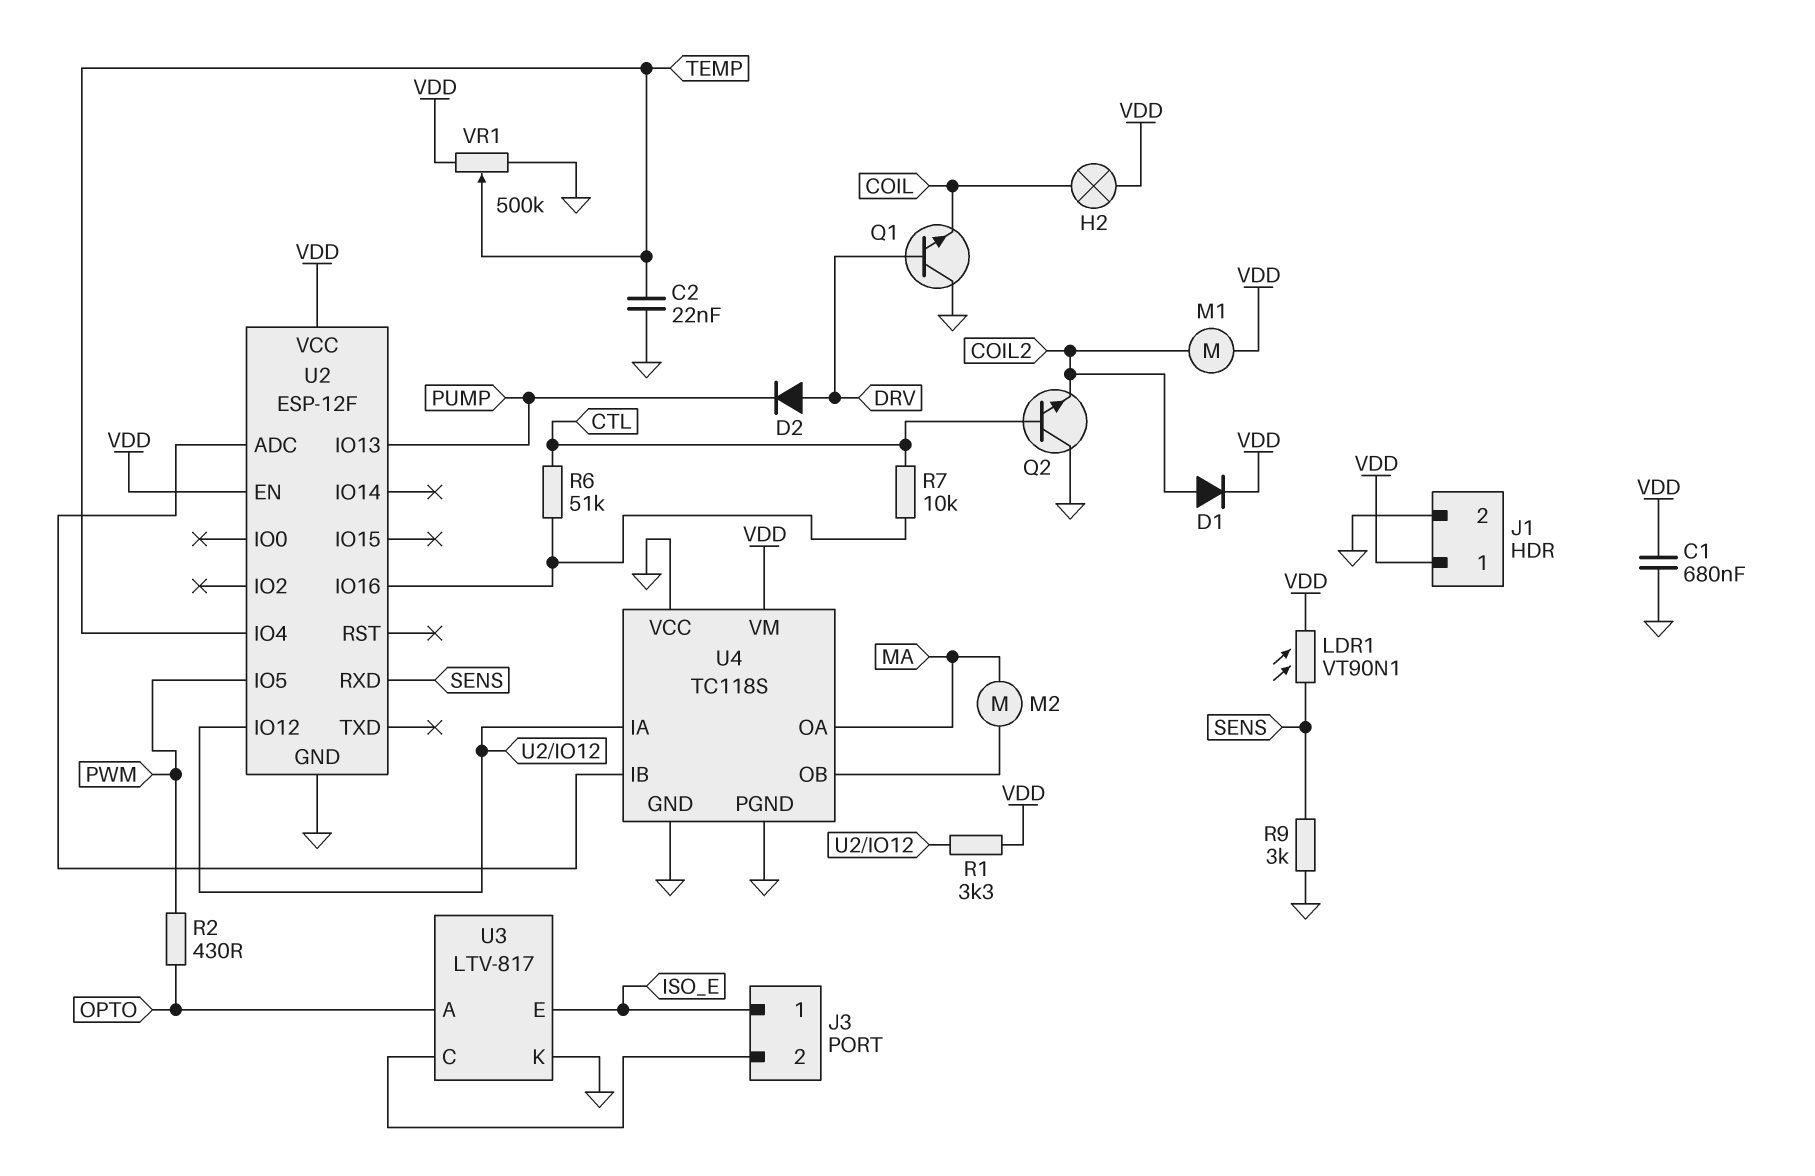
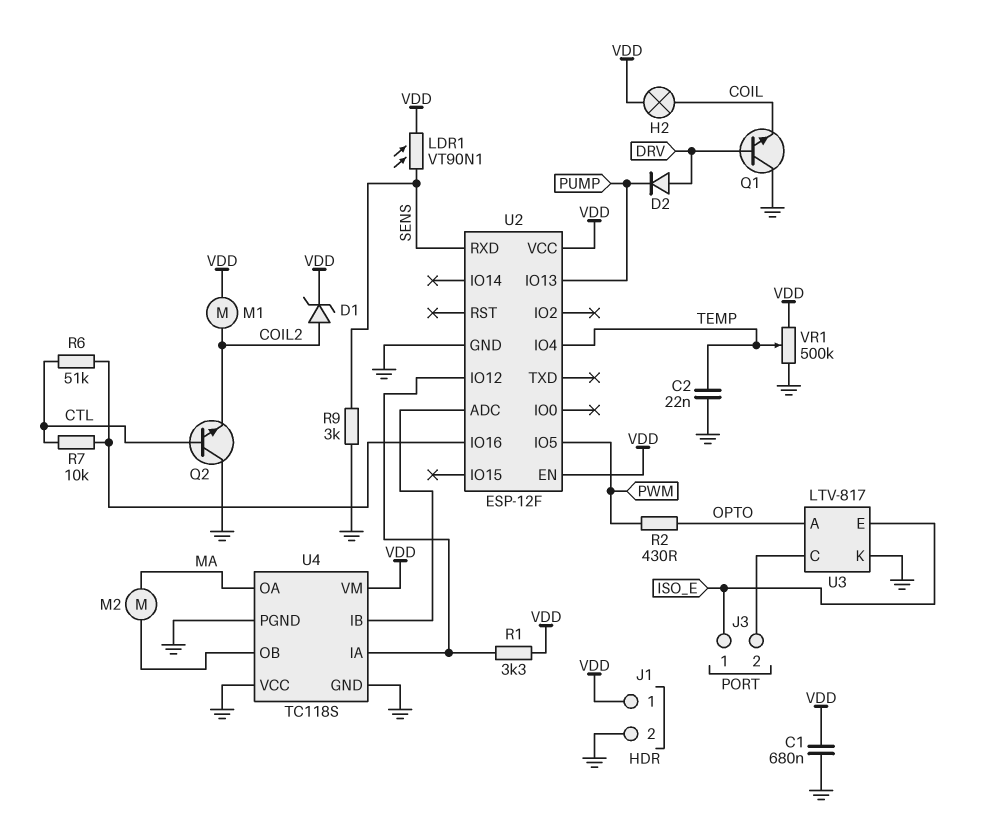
D1: diode (A COIL2, K VDD) -> zener (A COIL2, K VDD)

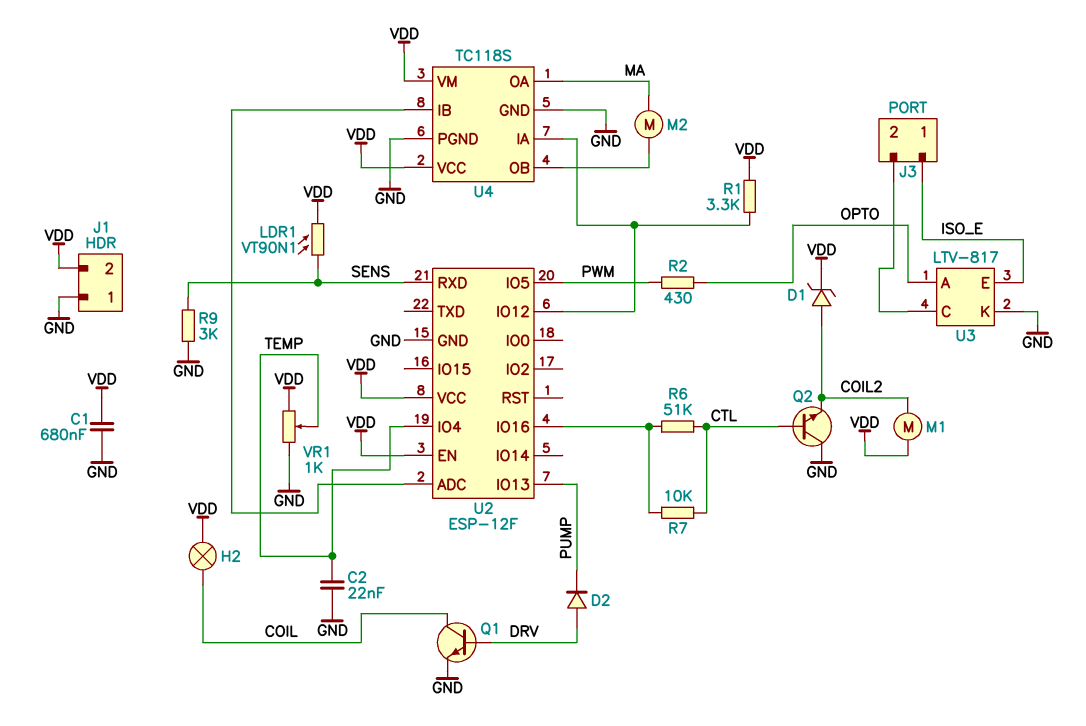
J1 pin 1: VDD -> GND
J1 pin 2: GND -> VDD
Q1: NPN (B DRV, C GND, E COIL) -> NPN (B DRV, C COIL, E GND)
U4 pin VCC: GND -> VDD
VR1: 500k (GND, VDD, wiper TEMP) -> 1k (GND, VDD, wiper TEMP)

